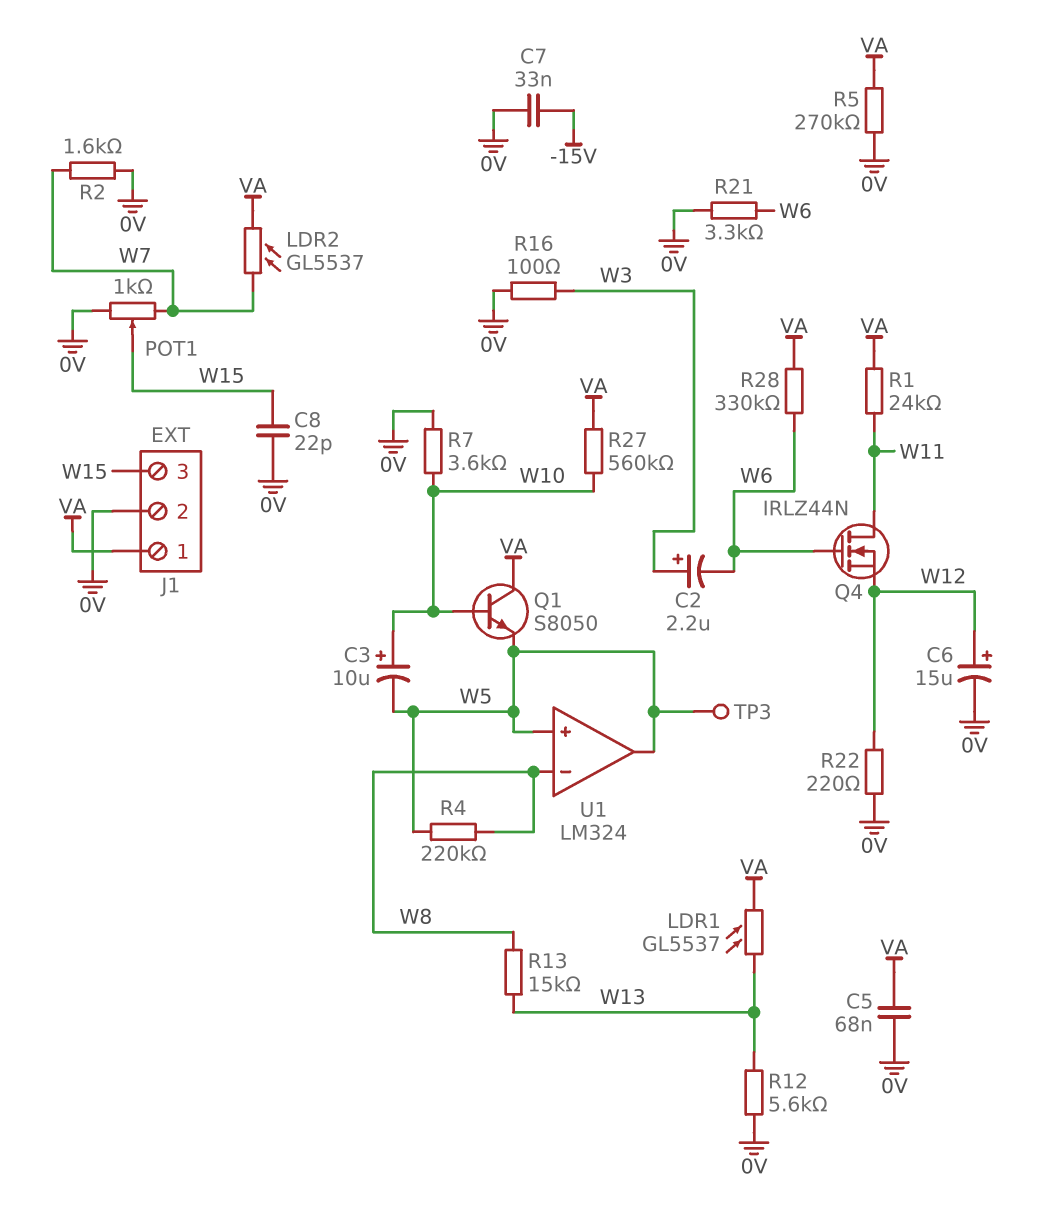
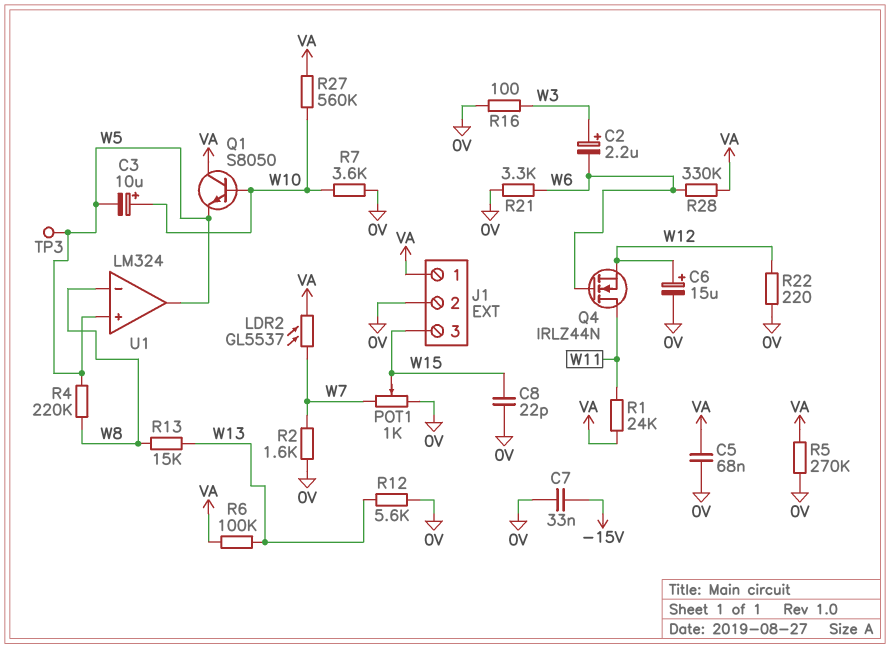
LDR1: GL5537 (VA, W13) -> none
R6: none -> 100k (VA, W13)

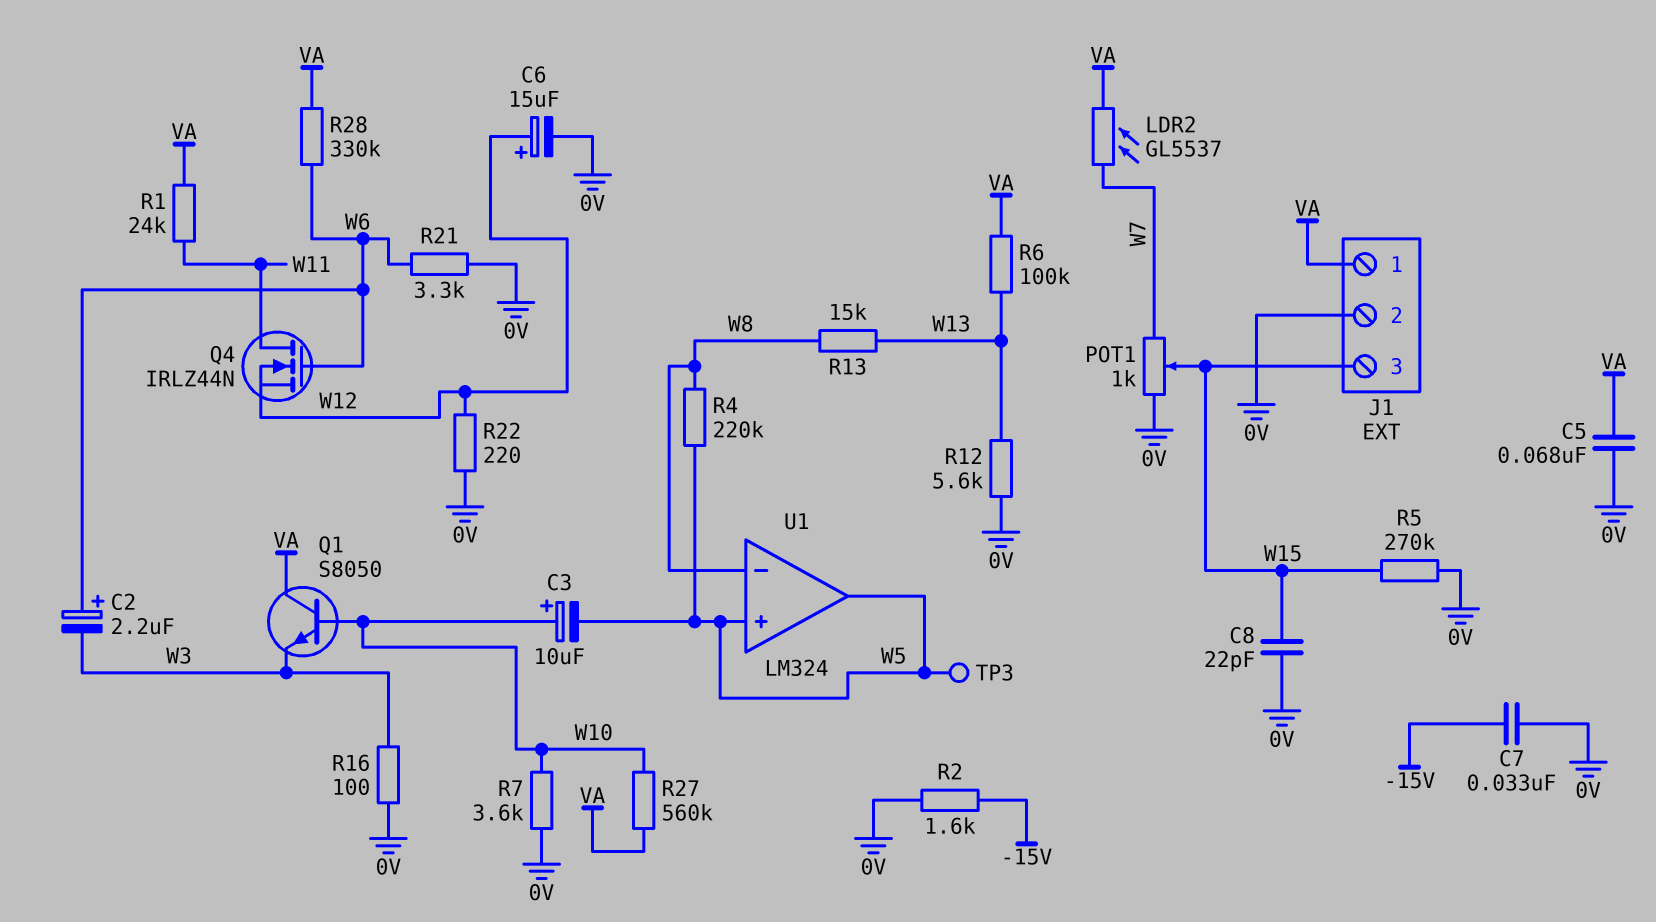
C2: 2.2uF (plus W3, minus W6) -> 2.2uF (plus W6, minus W3)
Q1: NPN S8050 (B W10, C VA, E W5) -> NPN S8050 (B W10, C VA, E W3)
R2: 1.6k (0V, W7) -> 1.6k (-15V, 0V)
R5: 270k (0V, VA) -> 270k (0V, W15)

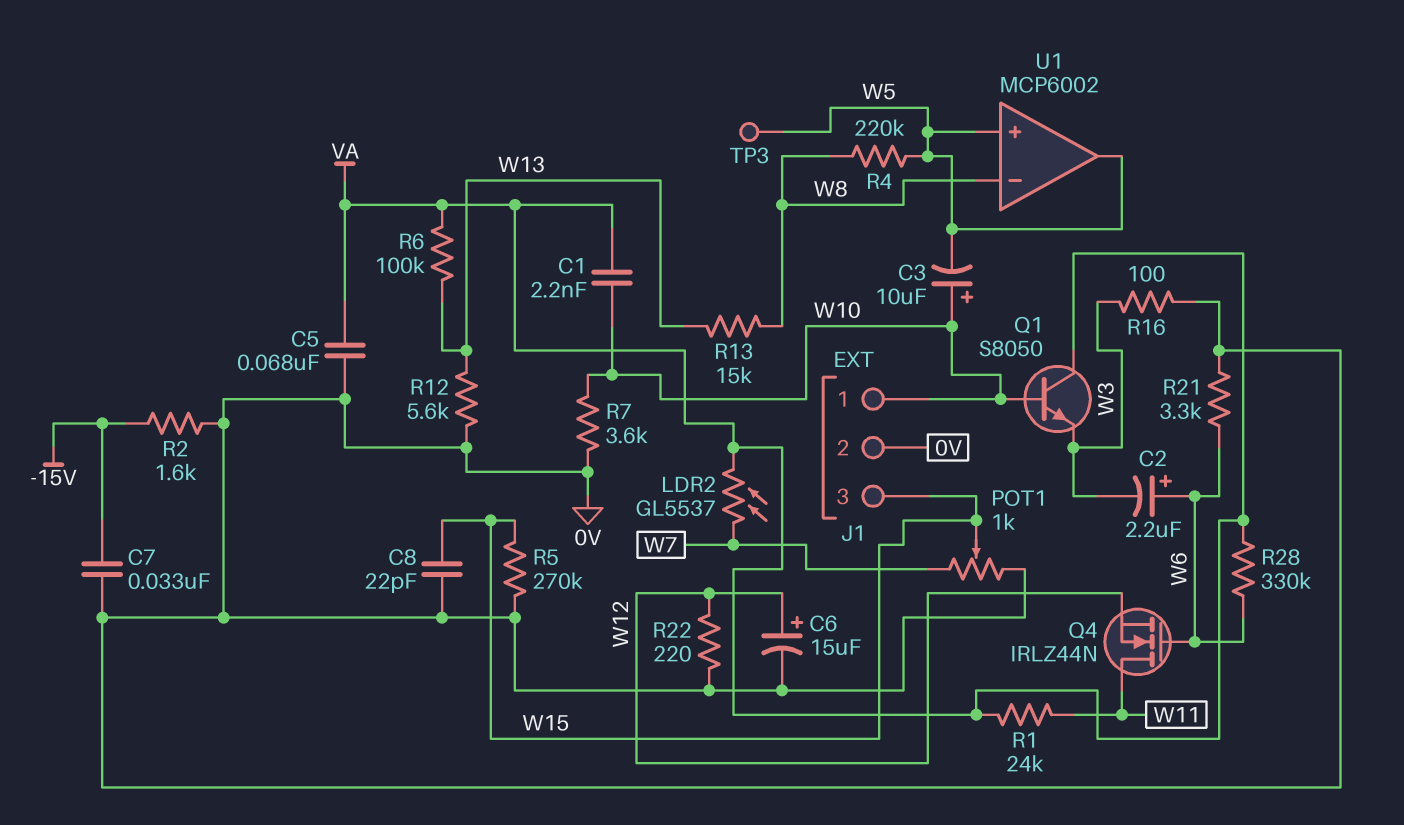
C1: none -> 2.2nF (VA, W10)
J1 pin 1: VA -> W10
R27: 560k (VA, W10) -> none
U1: LM324 -> MCP6002

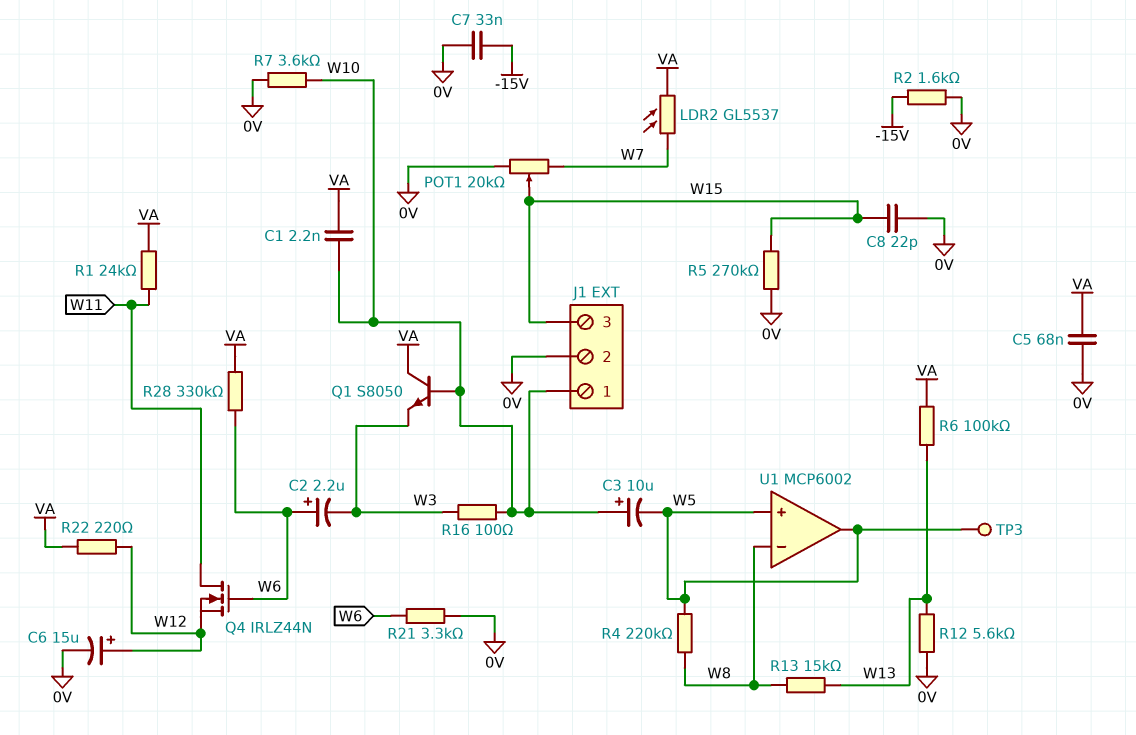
POT1: 1k (0V, W7, wiper W15) -> 20k (0V, W7, wiper W15)
R16: 100 (0V, W3) -> 100 (W3, W10)
R22: 220 (0V, W12) -> 220 (VA, W12)

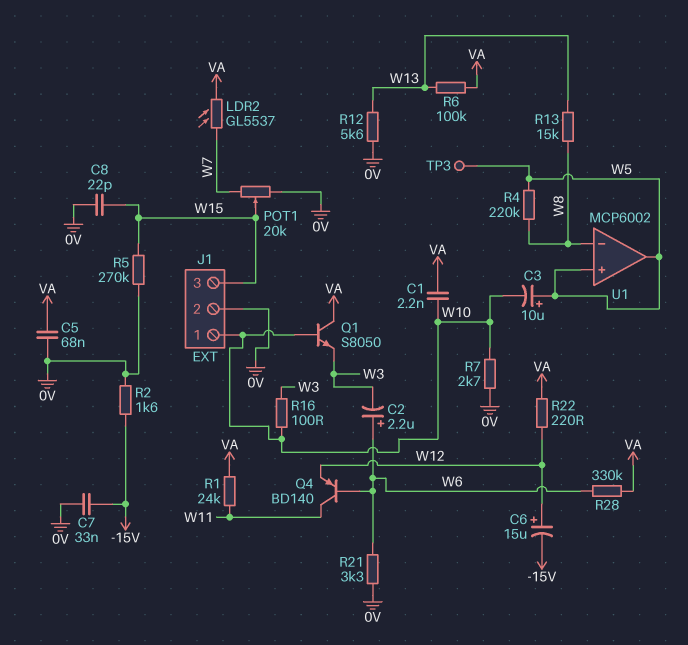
C3: 10uF (plus W10, minus W5) -> 10uF (plus W5, minus W10)
C6: 15uF (plus W12, minus 0V) -> 15uF (plus W12, minus -15V)
Q4: NMOS IRLZ44N (G W6, D W11, S W12) -> PNP BD140 (B W6, C W11, E W12)
R7: 3.6k (0V, W10) -> 2.7k (0V, W10)

